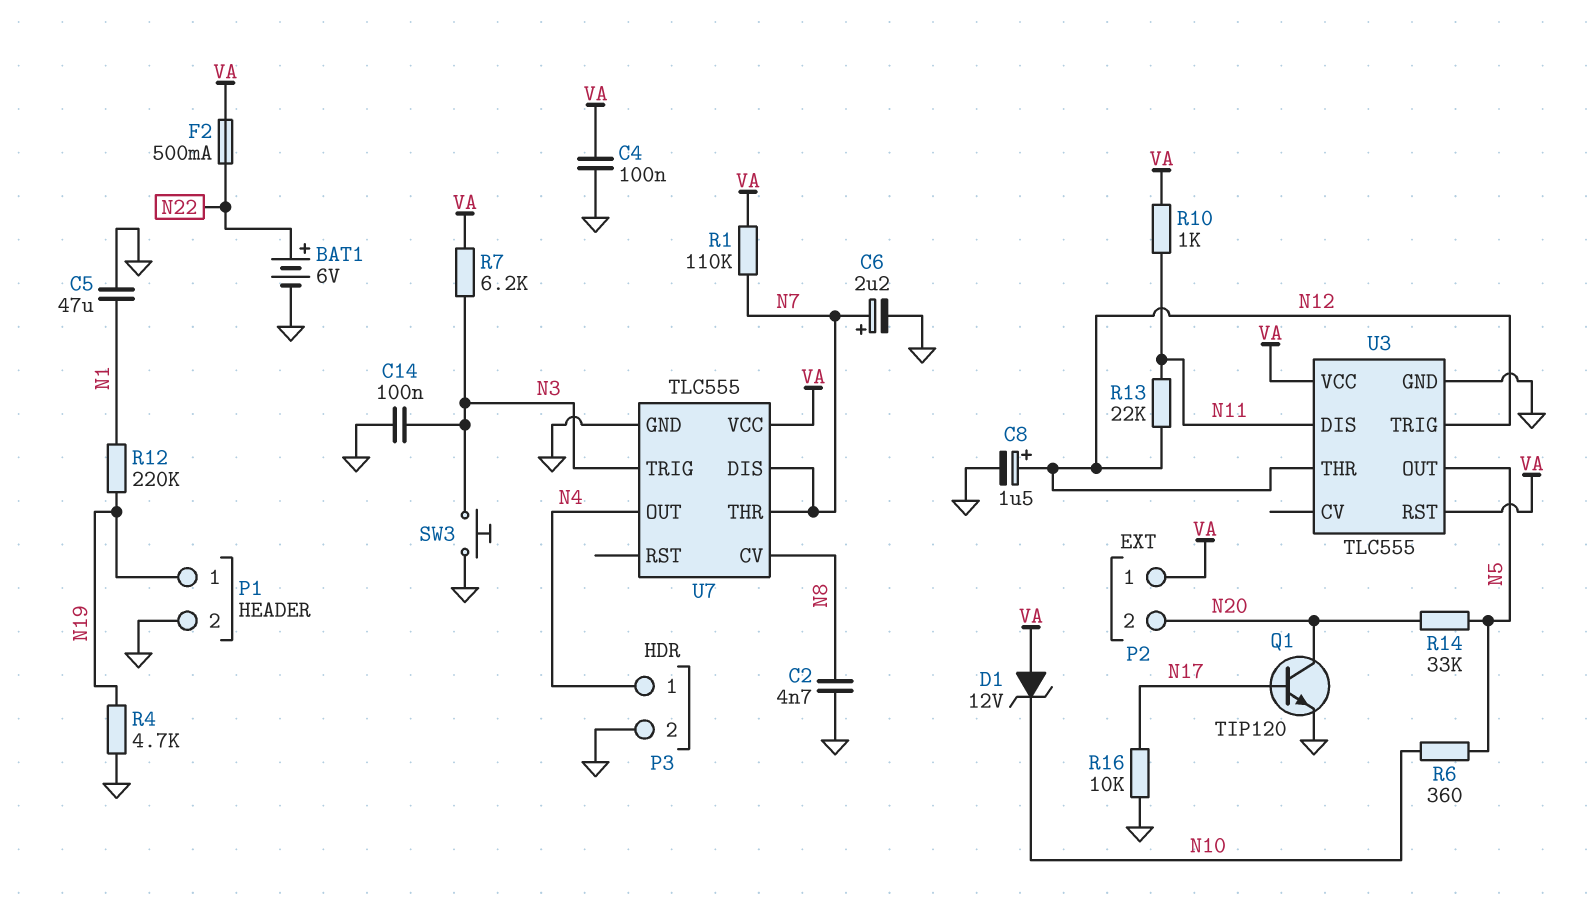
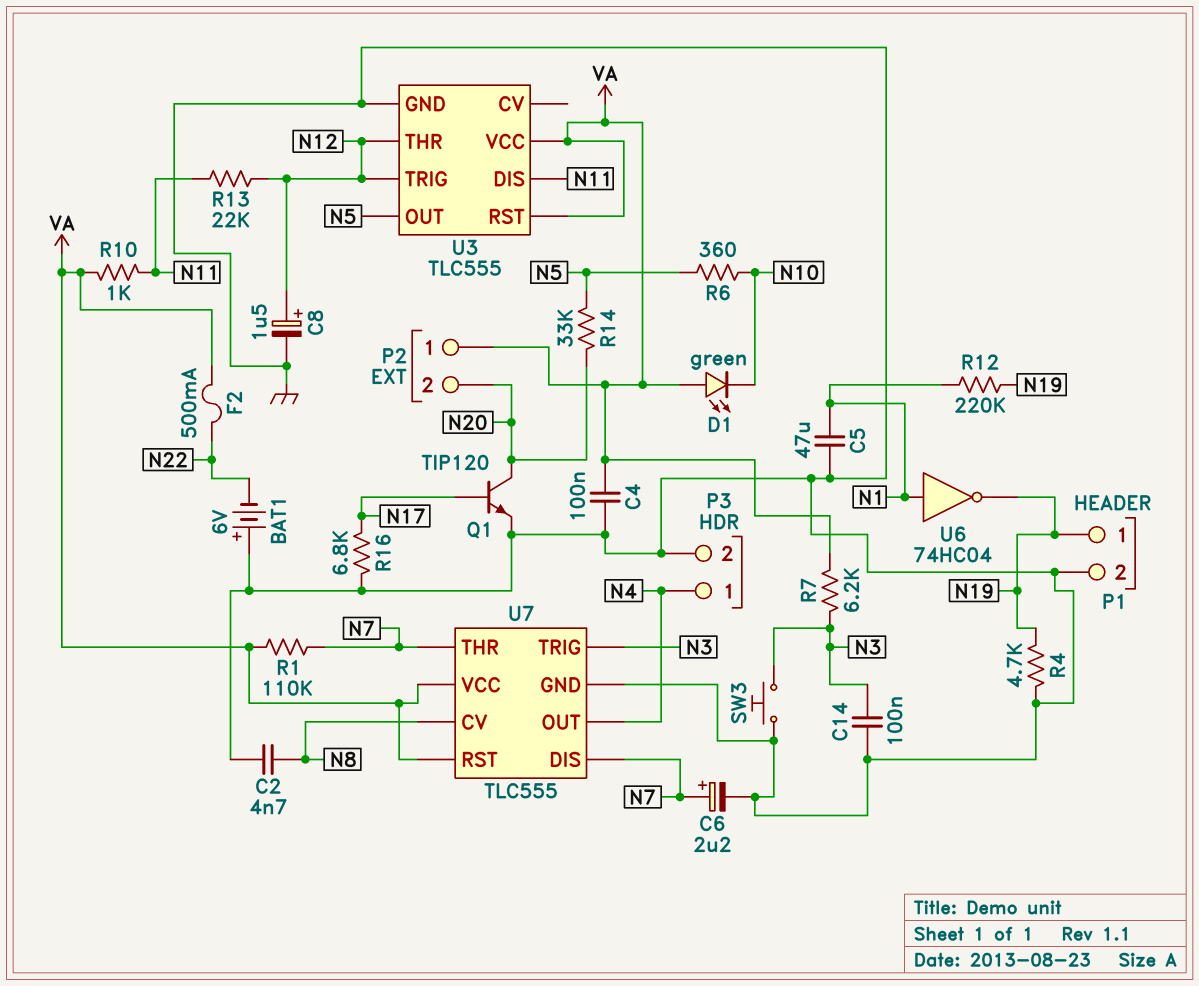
BAT1: 6V (plus N22, minus GND) -> 6V (plus GND, minus N22)
D1: zener 12V (A VA, K N10) -> LED green (A VA, K N10)
R16: 10k (GND, N17) -> 6.8k (GND, N17)
U6: none -> NOT 74HC04 (in N1, out N19)
U7 pin RST: none -> VA

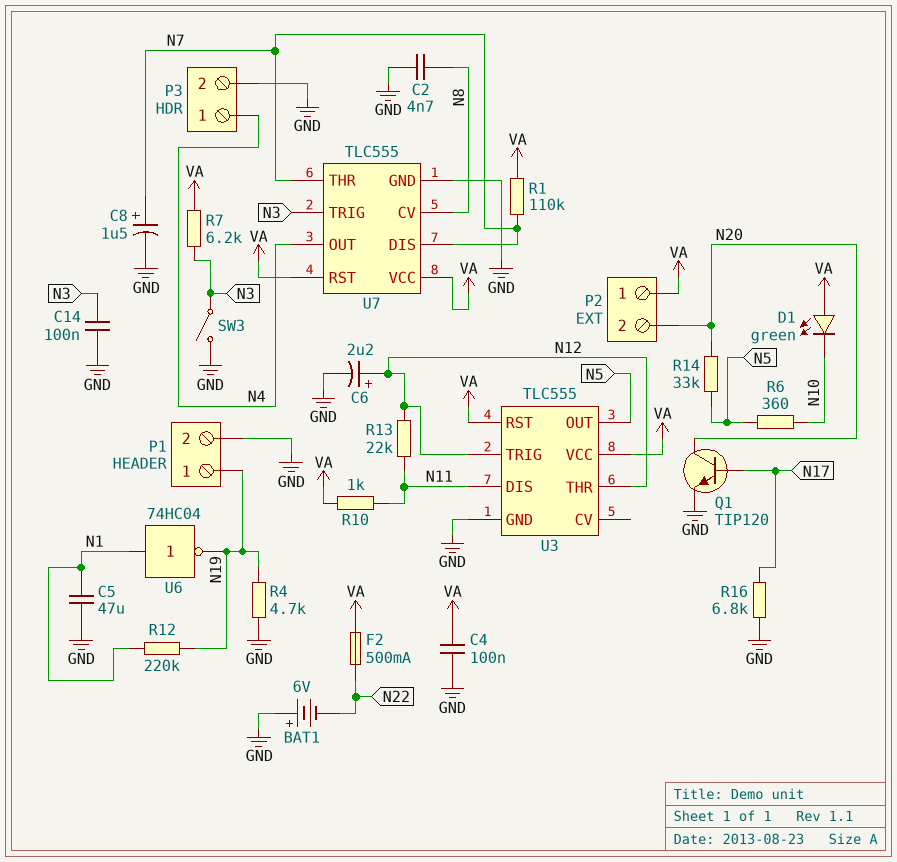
C6: 2.2uF (plus N7, minus GND) -> 2.2uF (plus N12, minus GND)
C8: 1.5uF (plus N12, minus GND) -> 1.5uF (plus N7, minus GND)
SW3: button (GND, N3) -> switch (GND, N3)

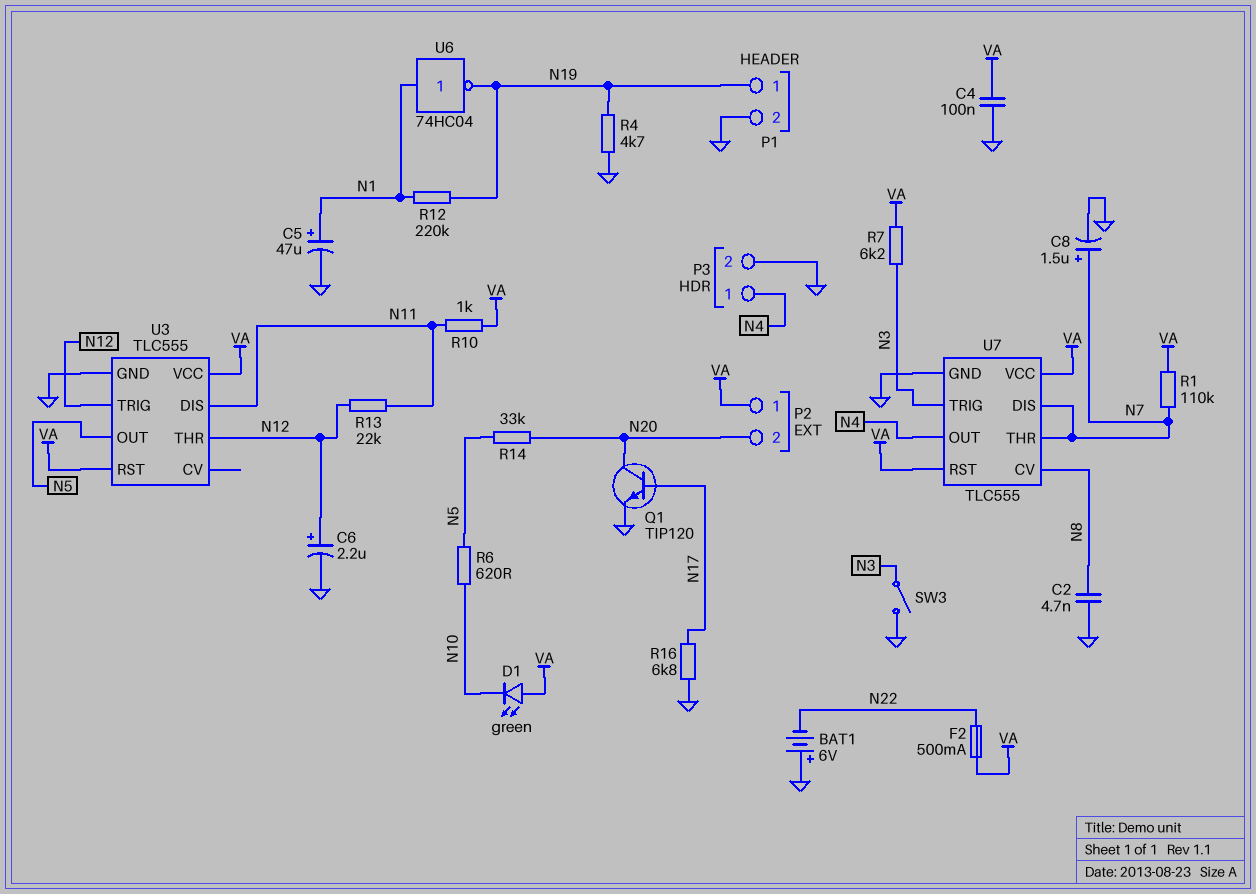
C5: 47uF (GND, N1) -> 47uF (plus N1, minus GND)
C14: 100nF (GND, N3) -> none
R6: 360 (N5, N10) -> 620 (N5, N10)

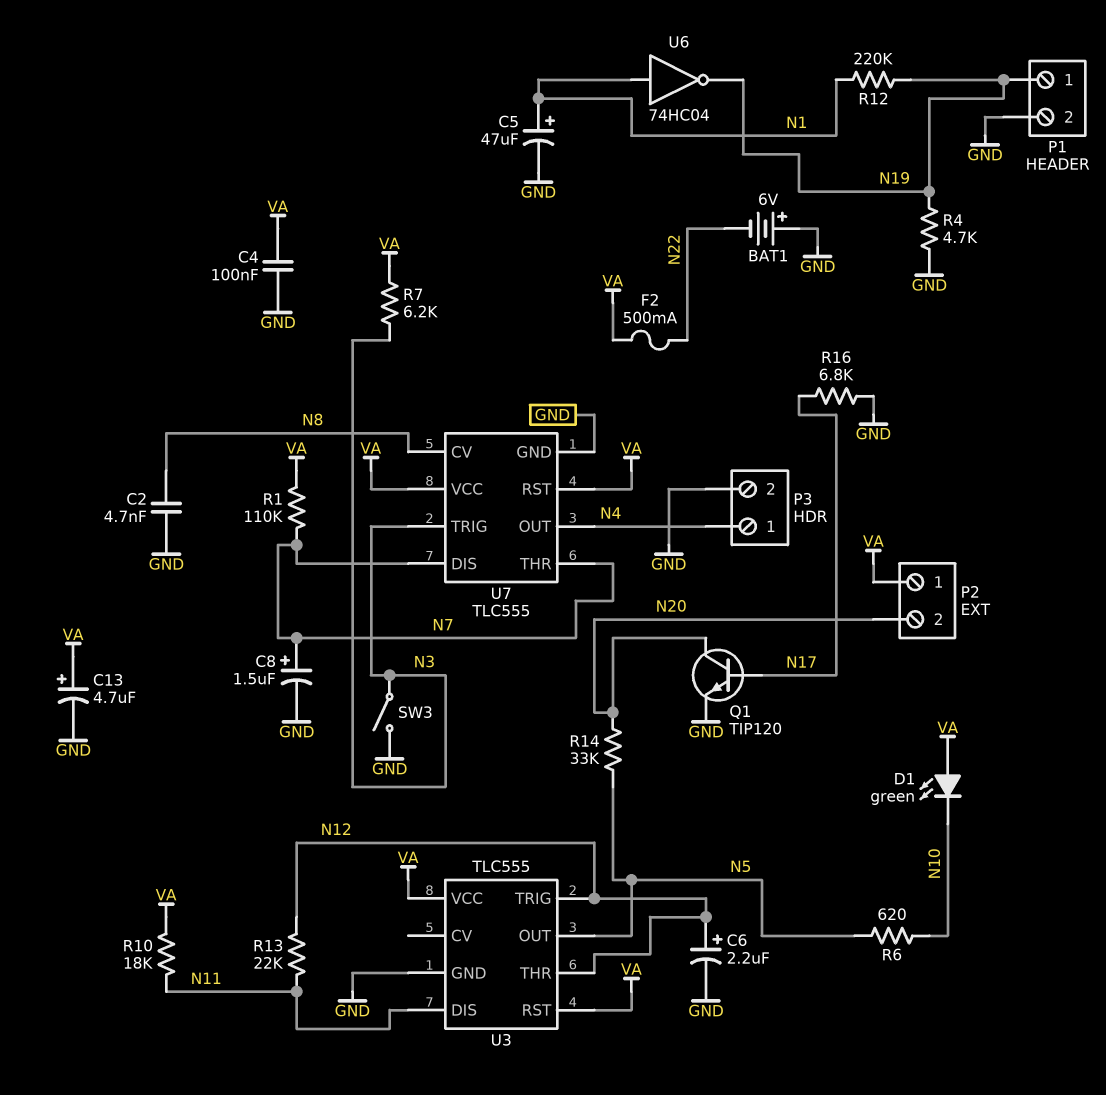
C13: none -> 4.7uF (plus VA, minus GND)
R10: 1k (N11, VA) -> 18k (N11, VA)

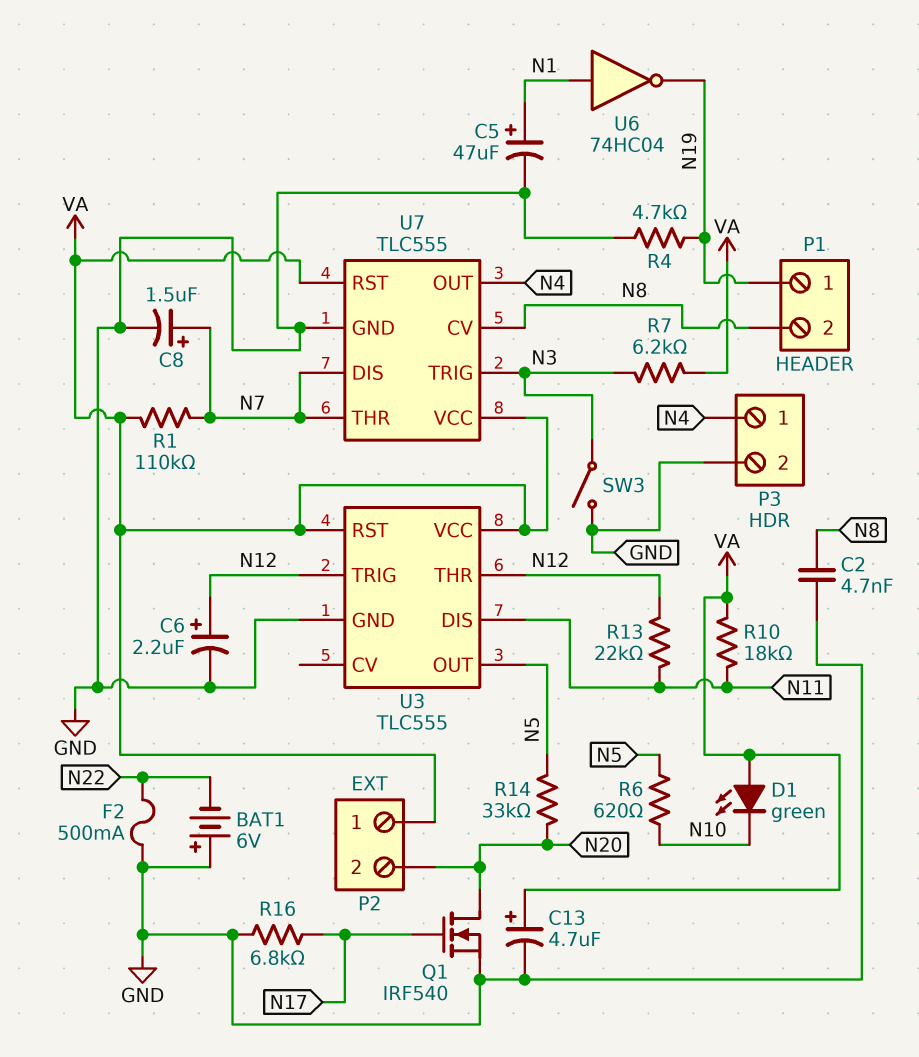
C4: 100nF (GND, VA) -> none
F2: 500mA (N22, VA) -> 500mA (GND, N22)
P1 pin 2: GND -> N8
Q1: NPN TIP120 (B N17, C N20, E GND) -> NMOS IRF540 (G N17, D N20, S GND)
R12: 220k (N1, N19) -> none

